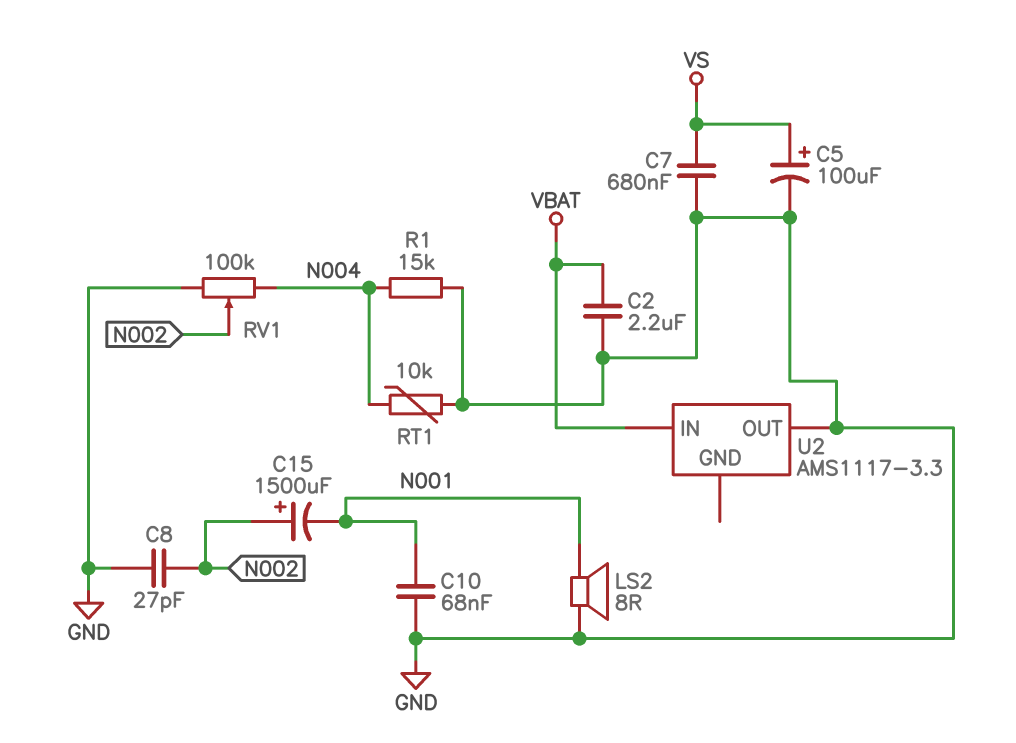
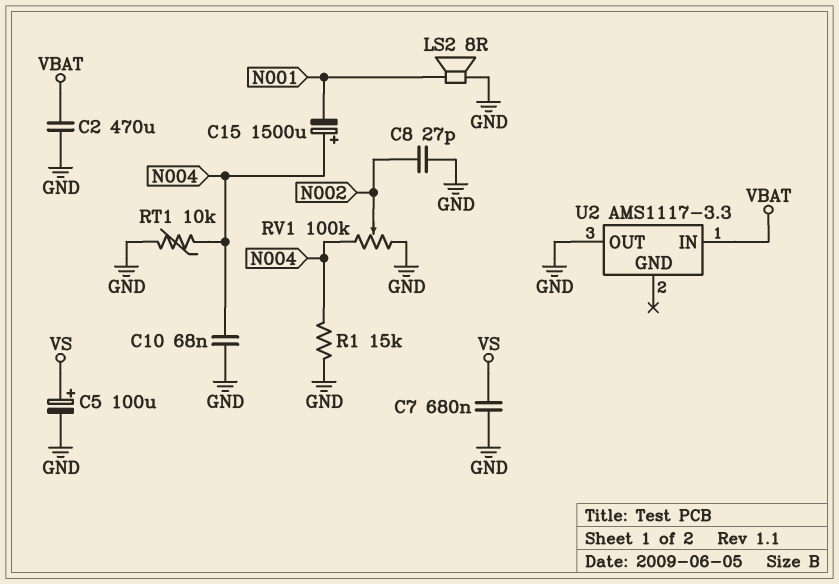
C2: 2.2uF (GND, VBAT) -> 470uF (GND, VBAT)
C10: 68nF (GND, N001) -> 68nF (GND, N004)
C15: 1500uF (plus N002, minus N001) -> 1500uF (plus N004, minus N001)

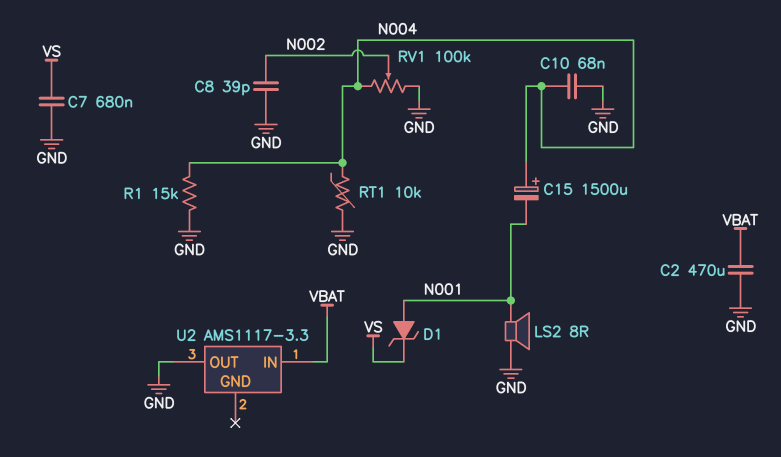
C5: 100uF (plus VS, minus GND) -> none
C8: 27pF (GND, N002) -> 39pF (GND, N002)
D1: none -> zener (A N001, K VS)

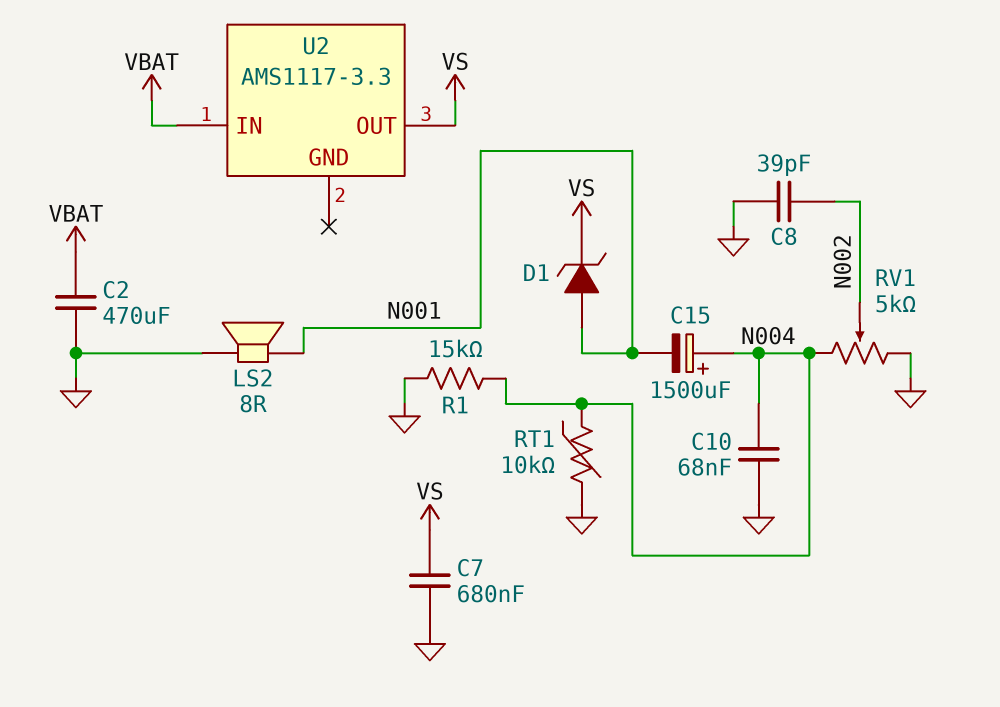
RV1: 100k (GND, N004, wiper N002) -> 5k (GND, N004, wiper N002)
U2 pin OUT: GND -> VS

